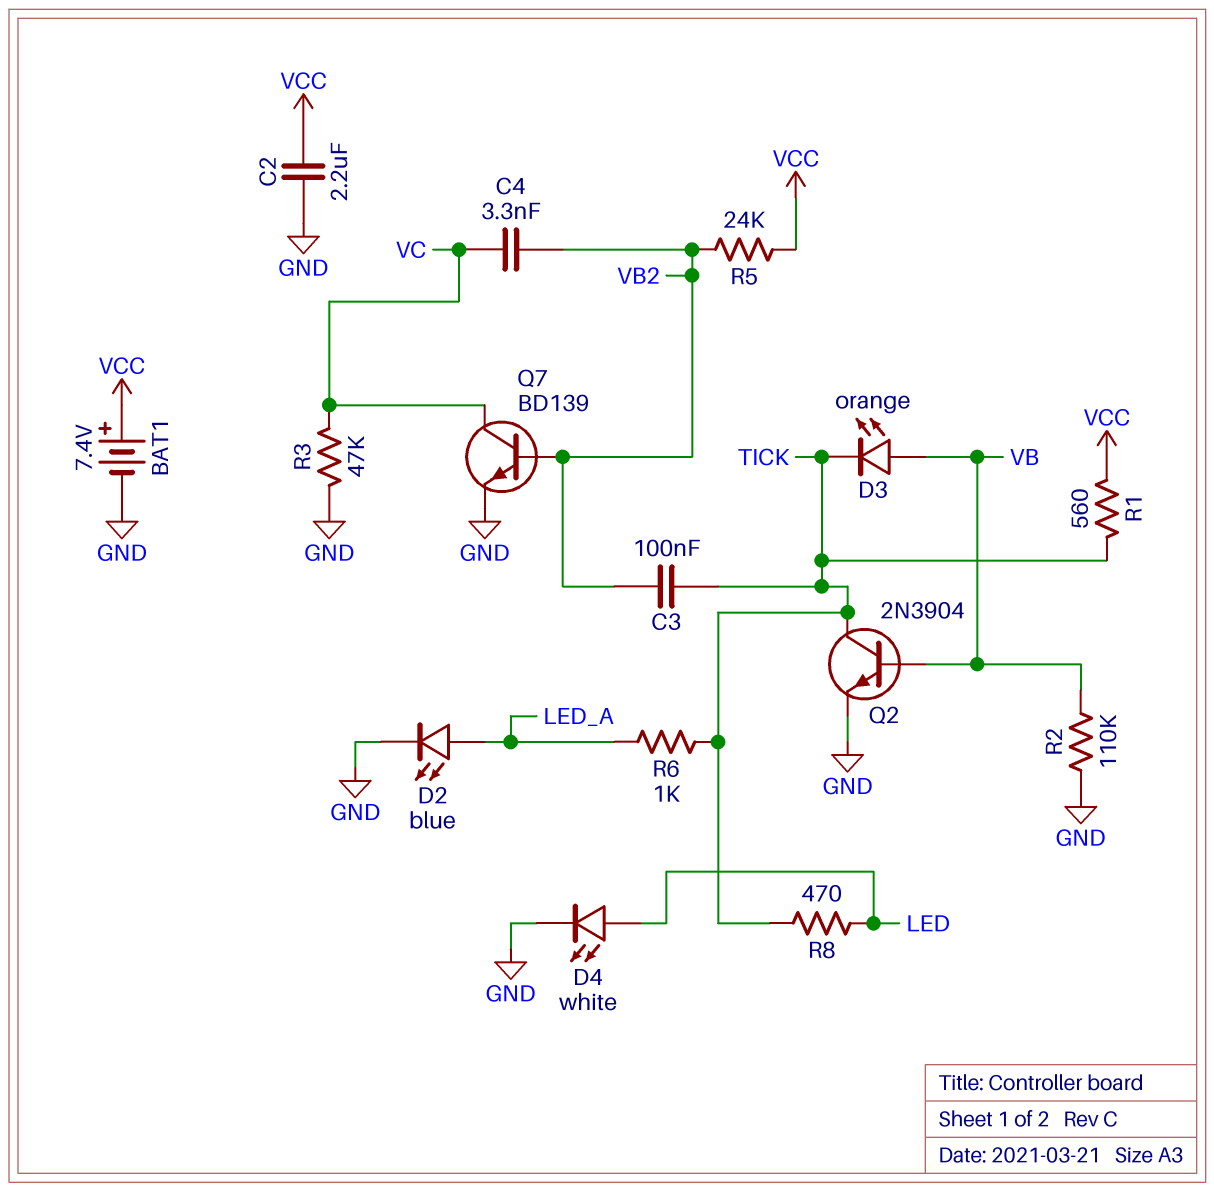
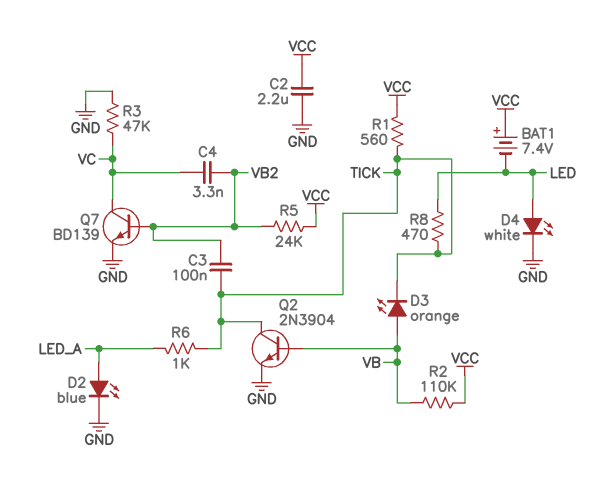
BAT1: 7.4V (plus VCC, minus GND) -> 7.4V (plus VCC, minus LED)
R2: 110k (GND, VB) -> 110k (VB, VCC)

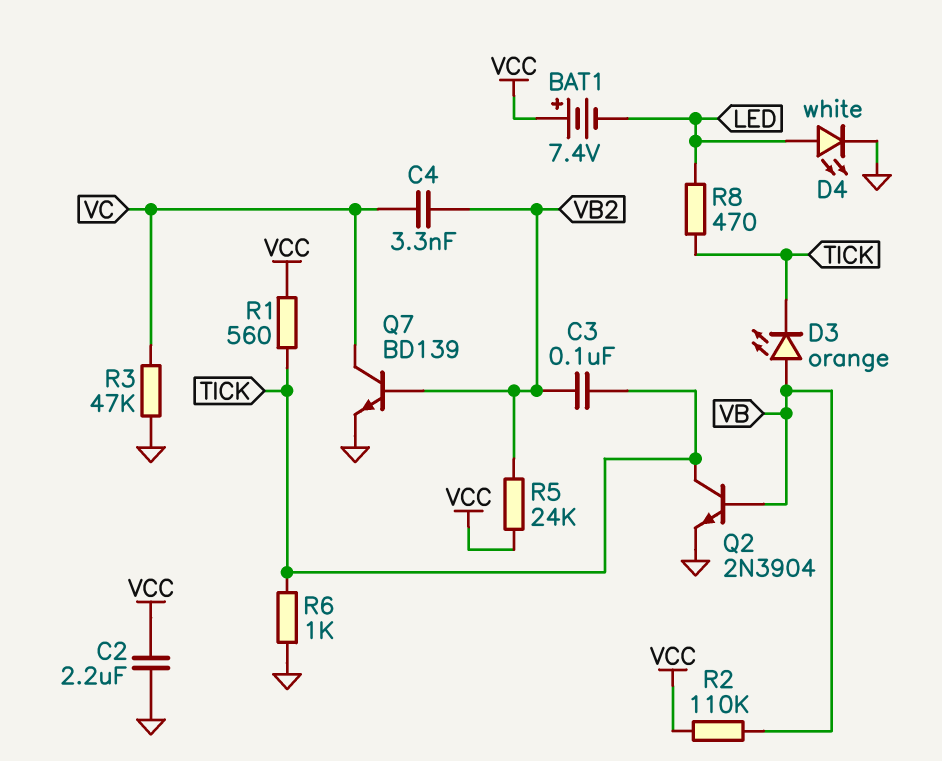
D2: LED blue (A LED_A, K GND) -> none
R6: 1k (LED_A, TICK) -> 1k (GND, TICK)

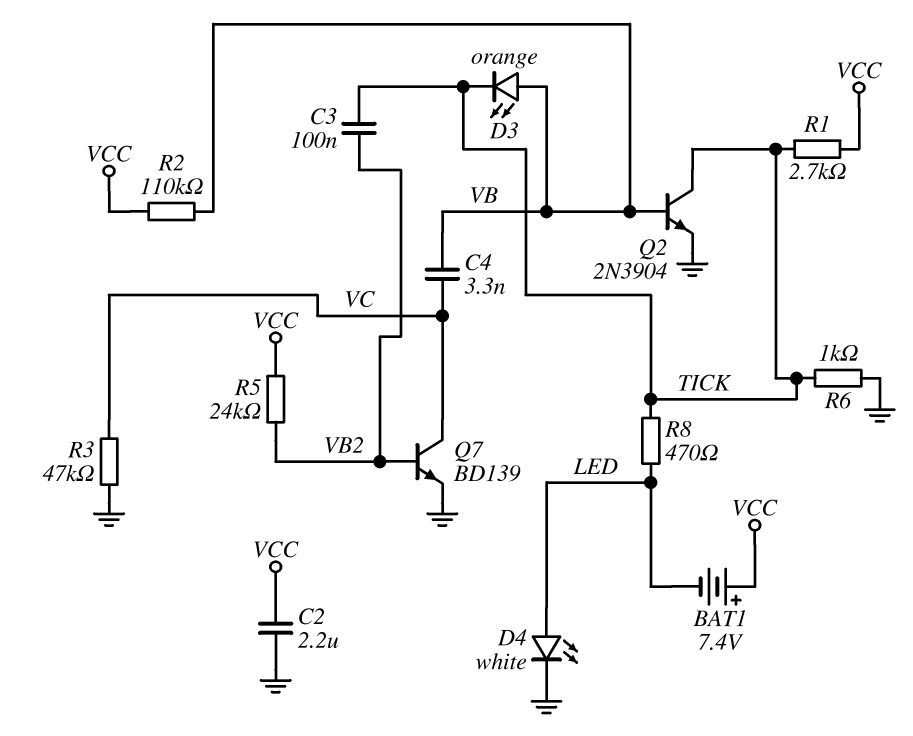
C4: 3.3nF (VB2, VC) -> 3.3nF (VB, VC)
R1: 560 (TICK, VCC) -> 2.7k (TICK, VCC)

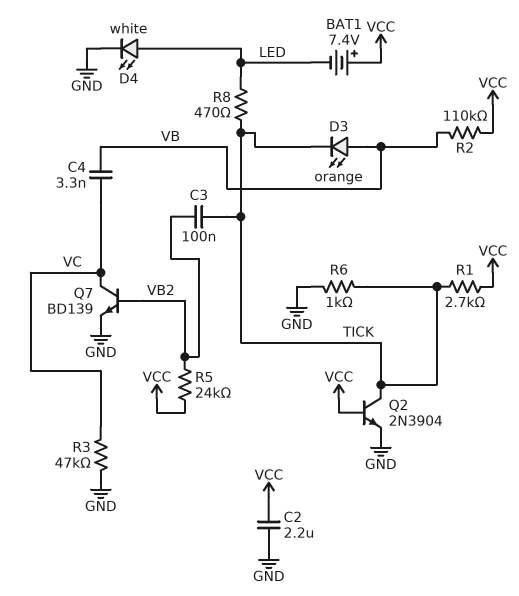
Q2: NPN 2N3904 (B VB, C TICK, E GND) -> NPN 2N3904 (B VCC, C TICK, E GND)

